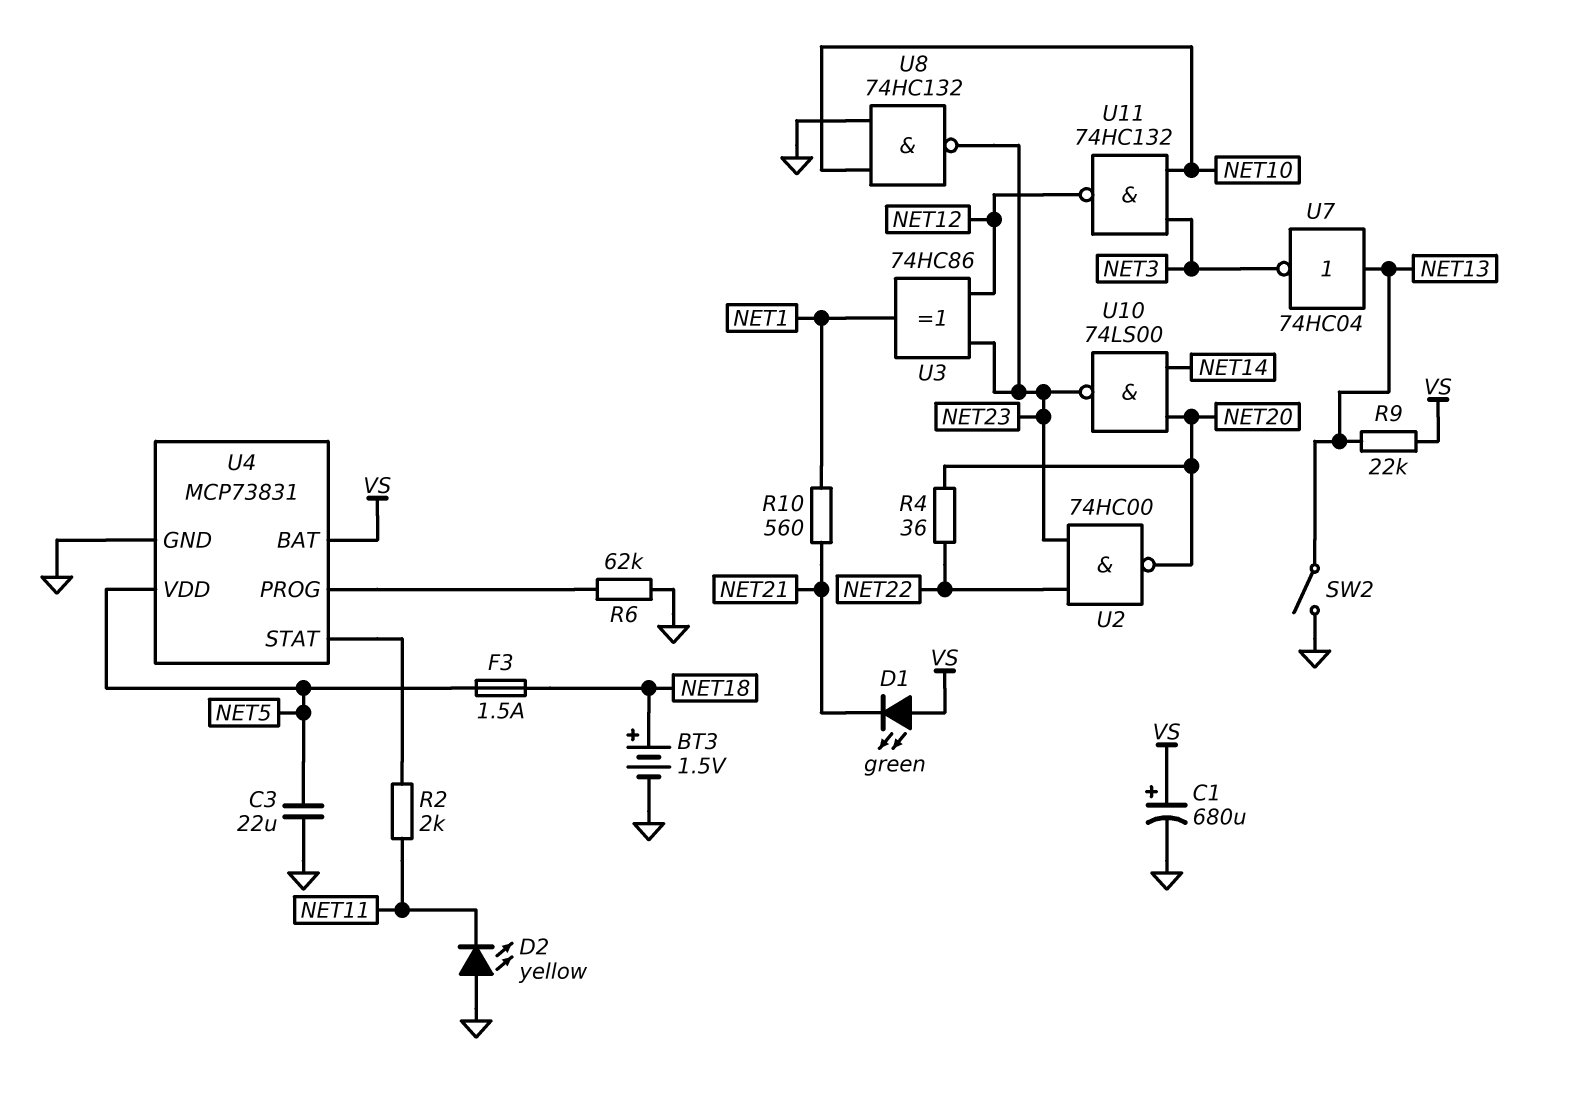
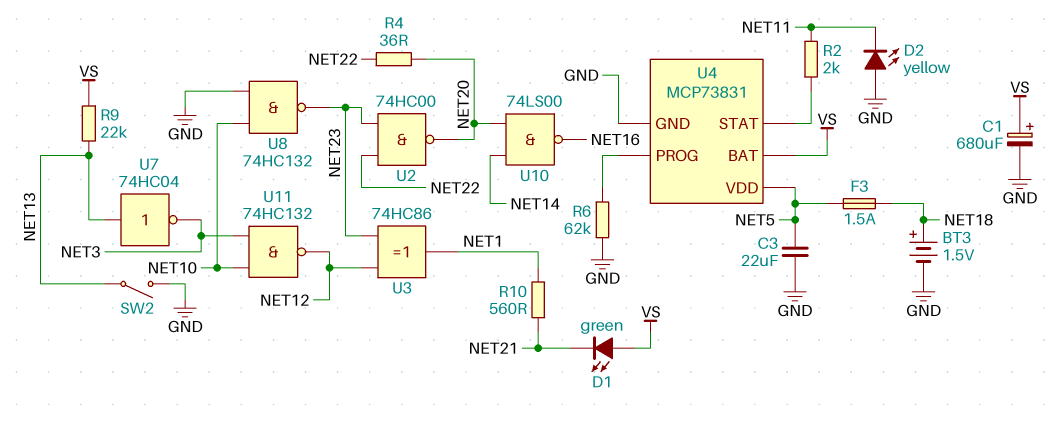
U10: NAND 74LS00 (in NET14, in NET20, out NET23) -> NAND 74LS00 (in NET14, in NET20, out NET16)

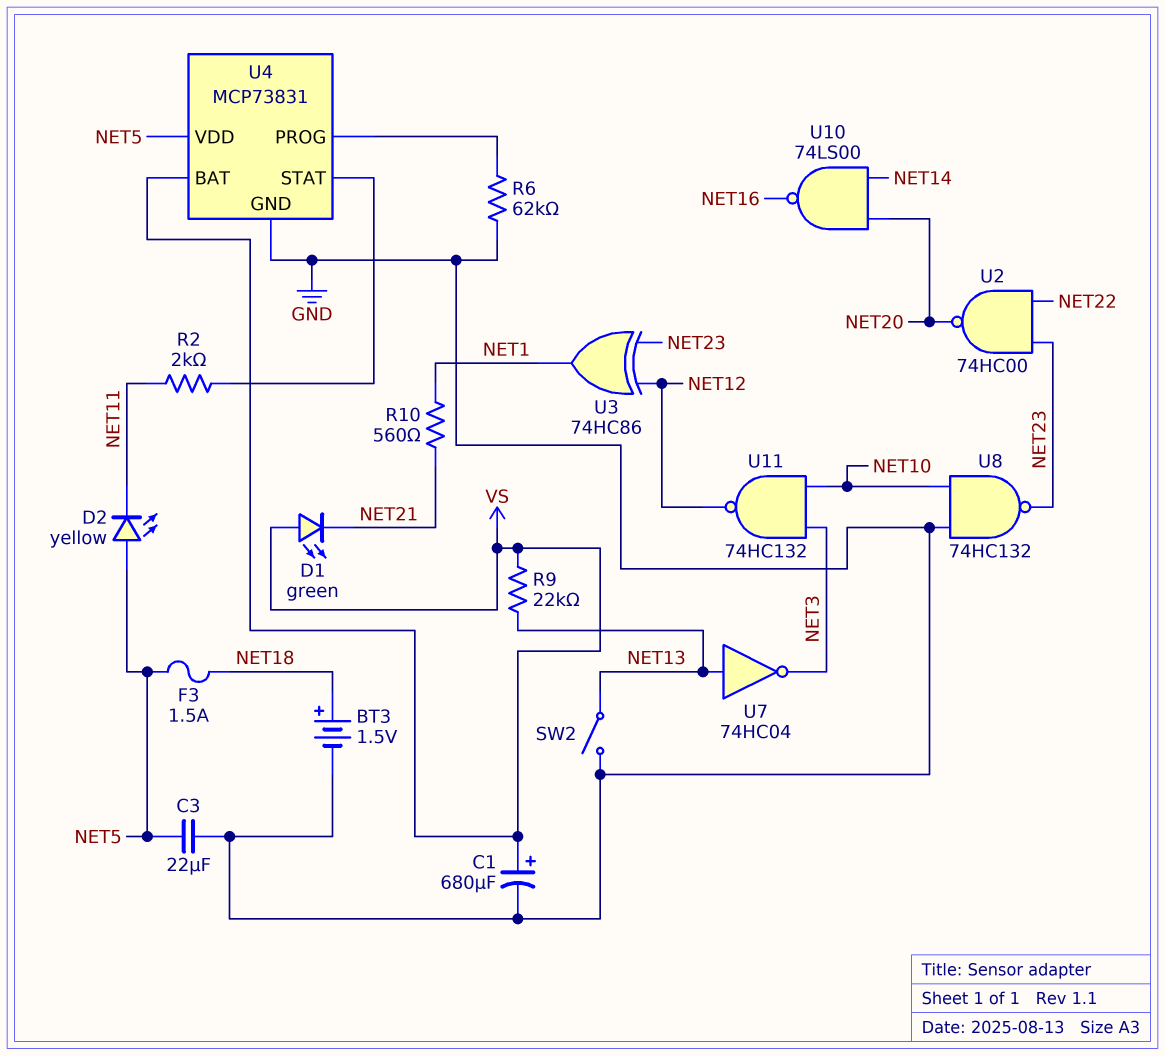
D2: LED yellow (A GND, K NET11) -> LED yellow (A NET5, K NET11)
R4: 36 (NET20, NET22) -> none

